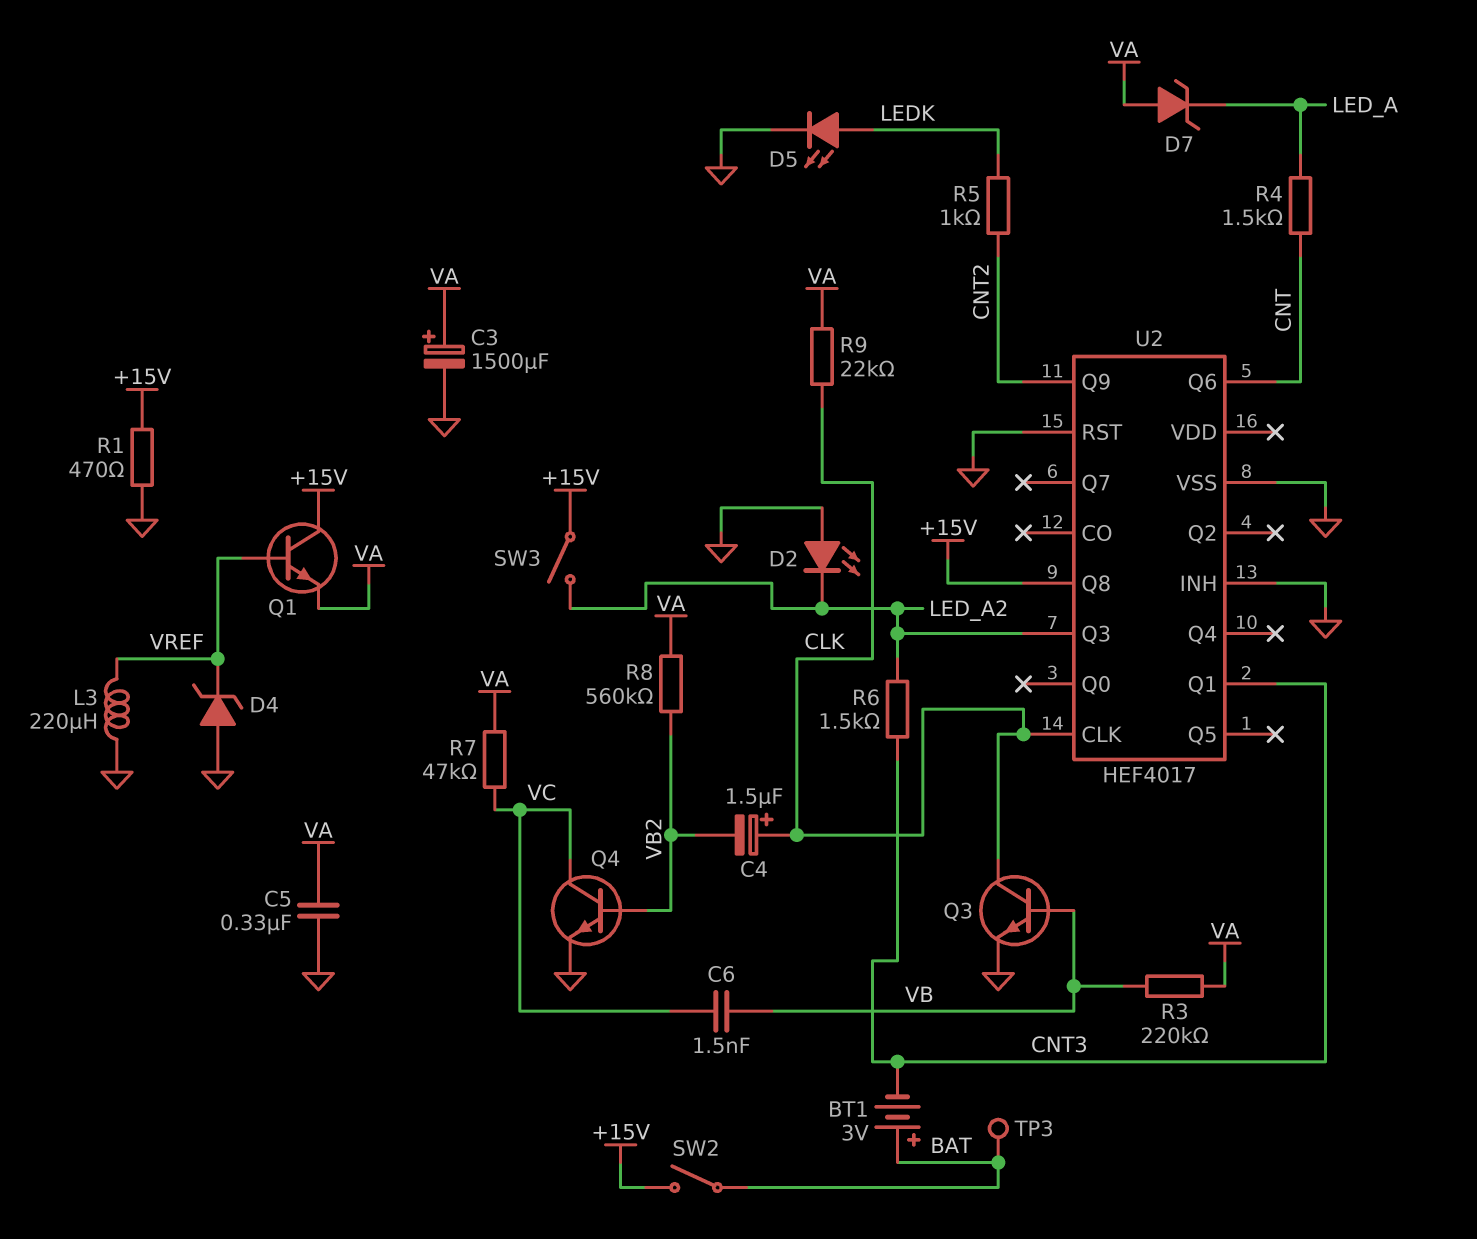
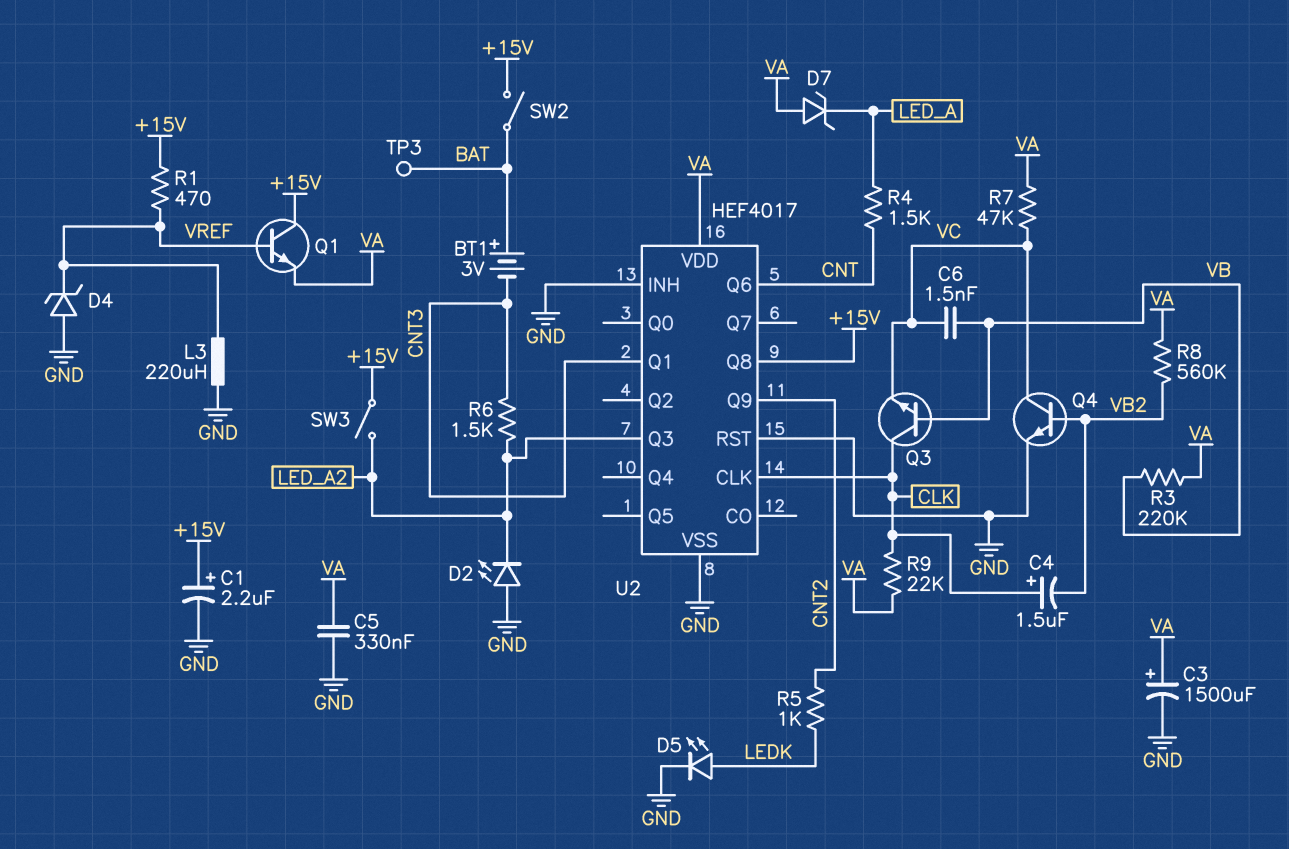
C1: none -> 2.2uF (plus +15V, minus GND)
Q3: NPN (B VB, C CLK, E GND) -> NPN (B VB, C CLK, E VC)
R1: 470 (+15V, GND) -> 470 (+15V, VREF)
U2 pin VDD: none -> VA

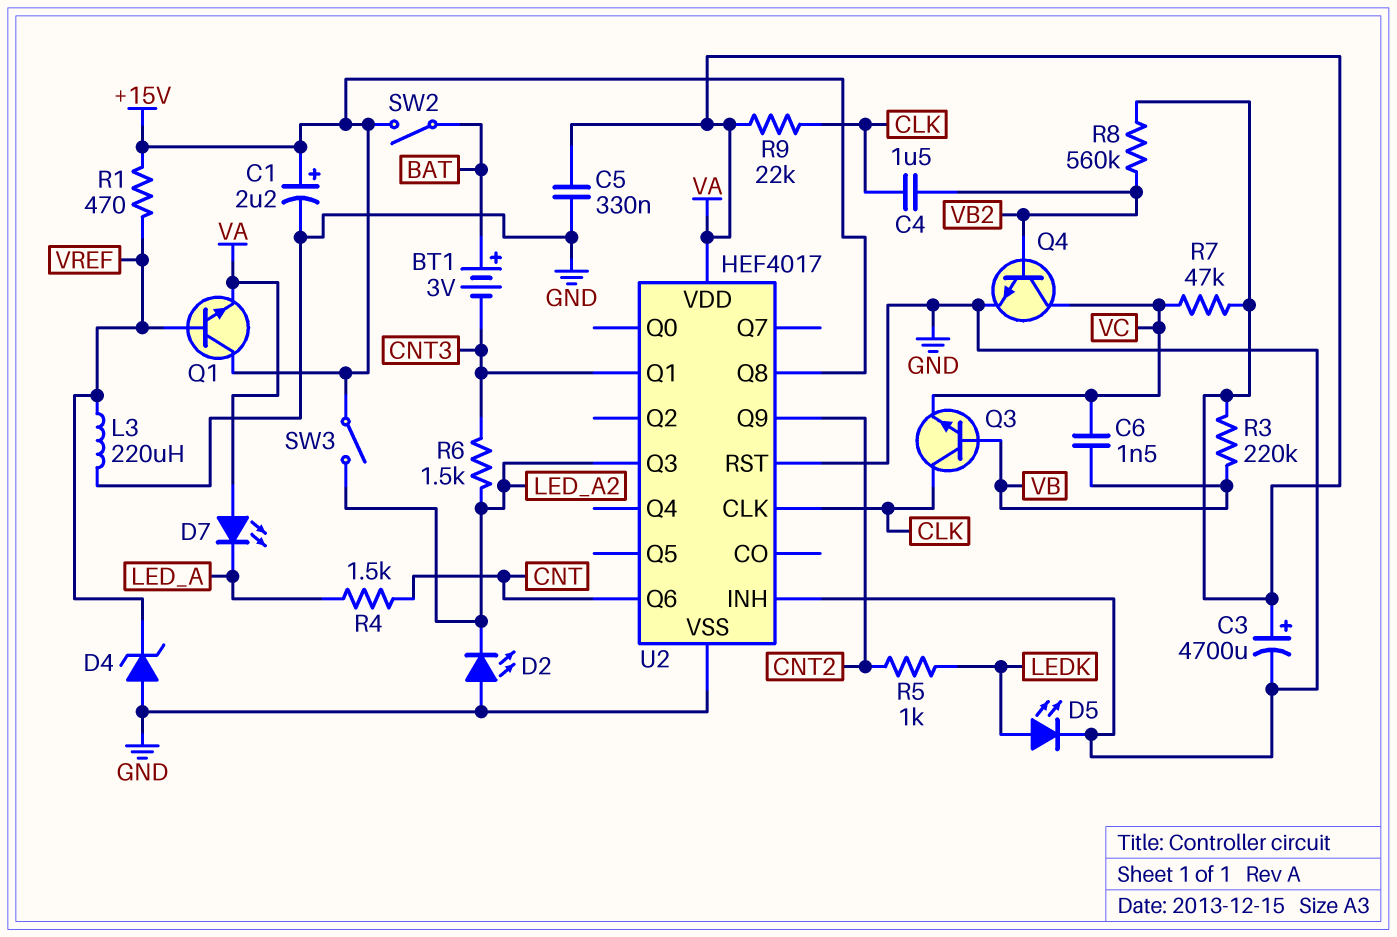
C3: 1500uF (plus VA, minus GND) -> 4700uF (plus VA, minus GND)
C4: 1.5uF (plus CLK, minus VB2) -> 1.5uF (CLK, VB2)
D7: zener (A VA, K LED_A) -> LED (A VA, K LED_A)
TP3: test point (BAT) -> none

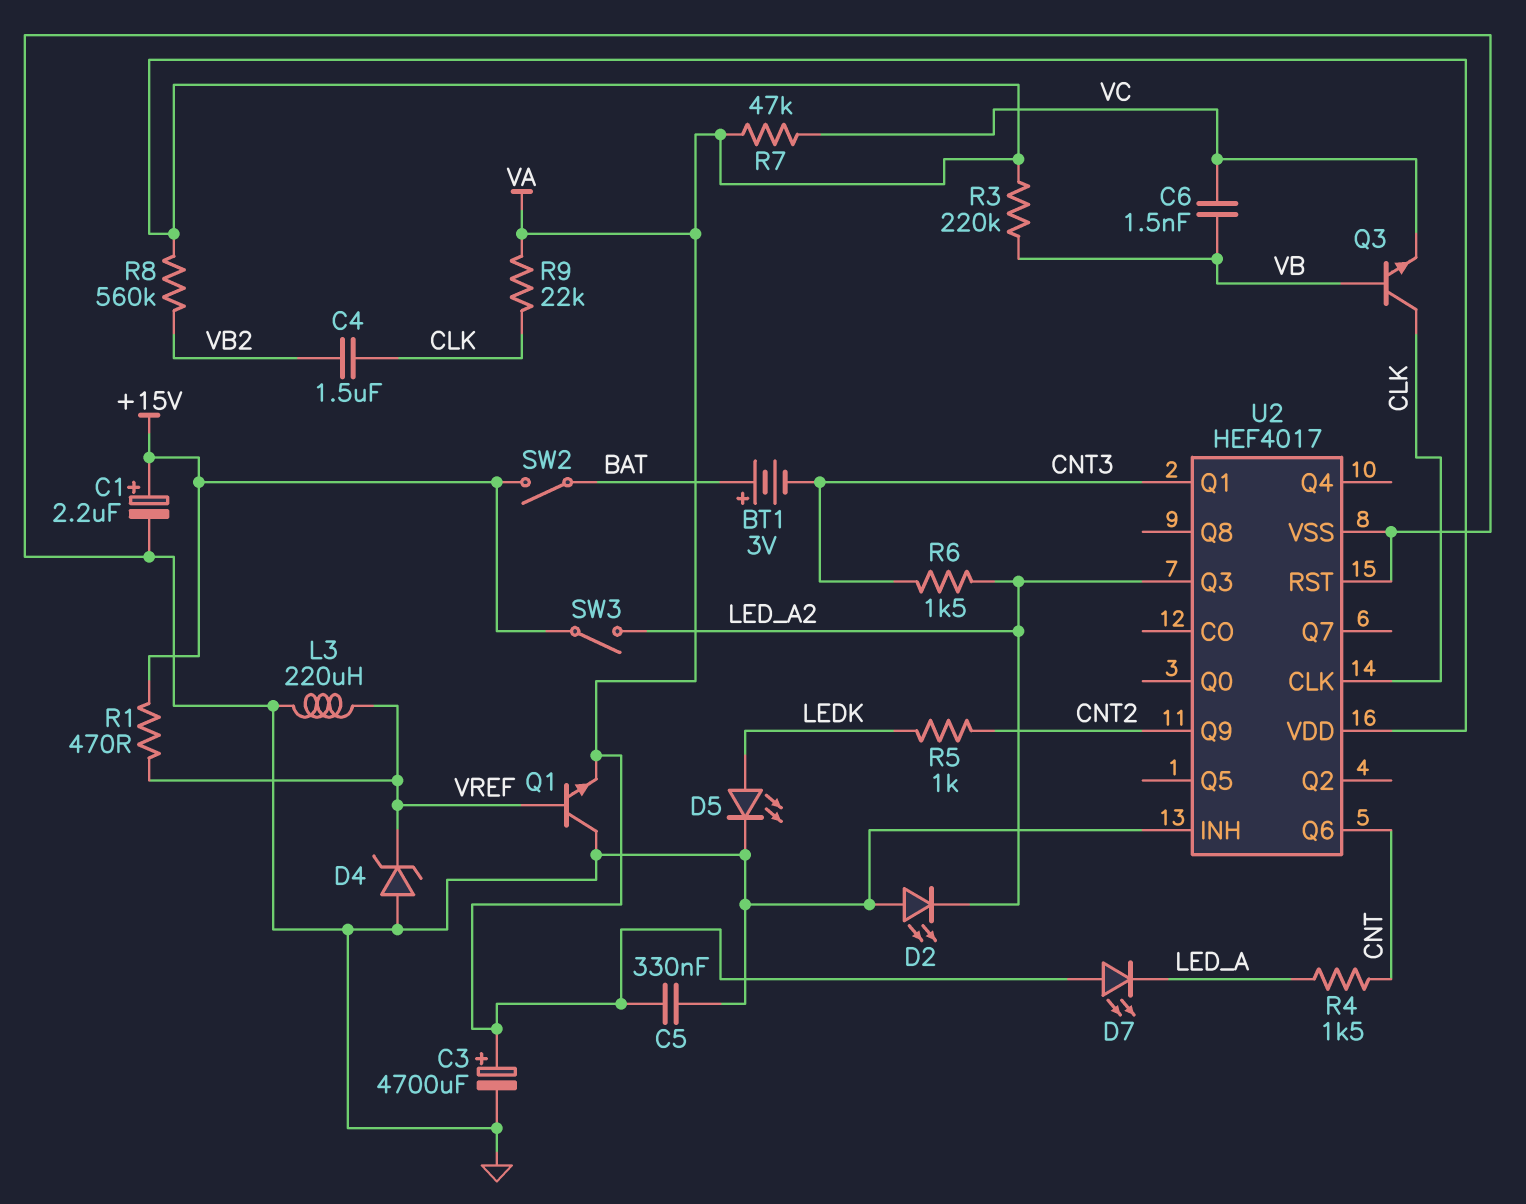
Q1: NPN (B VREF, C +15V, E VA) -> NPN (B VREF, C GND, E VA)
Q4: NPN (B VB2, C VC, E GND) -> none
U2 pin Q8: +15V -> none

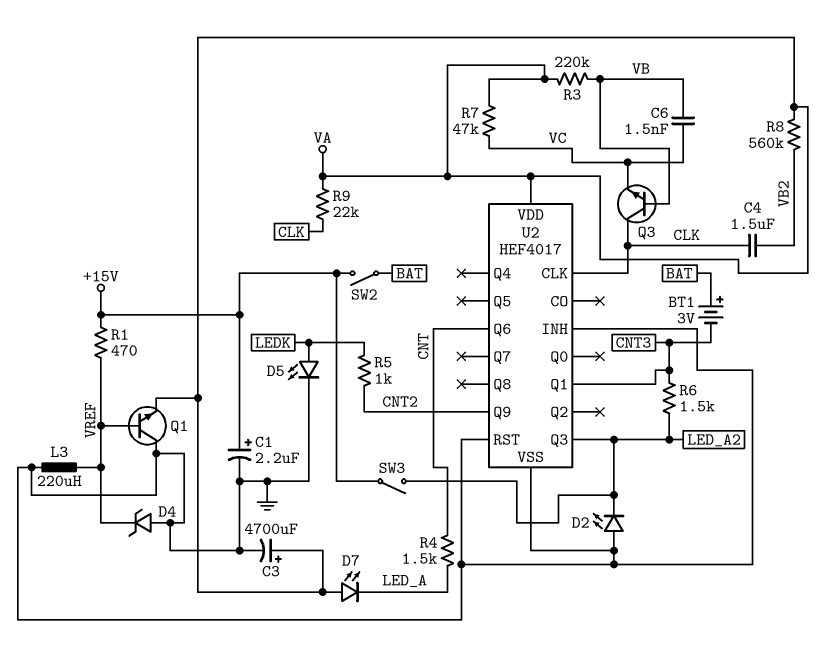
C5: 330nF (GND, VA) -> none

